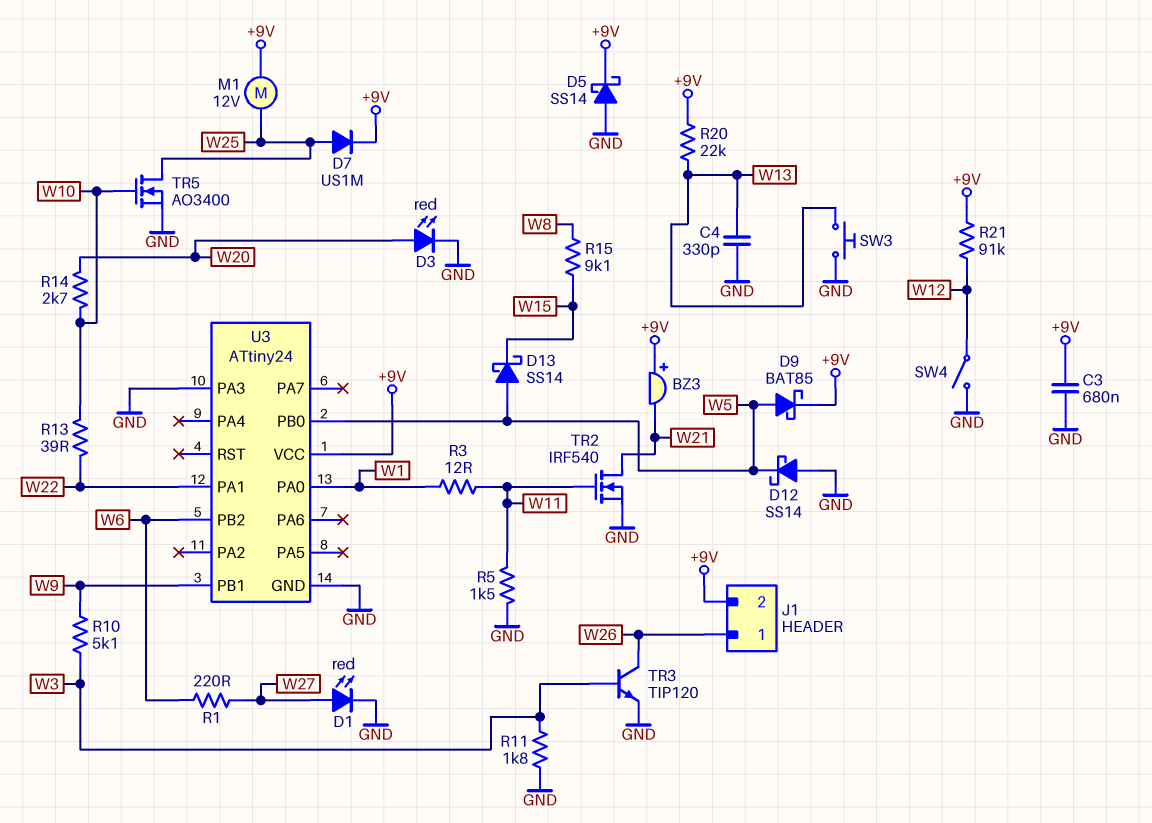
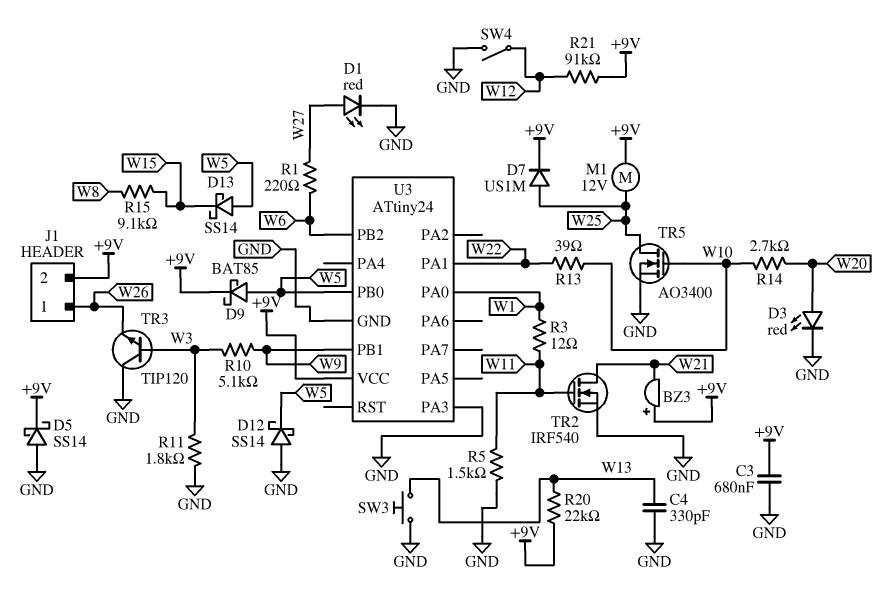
TR3: NPN TIP120 (B W3, C W26, E GND) -> NPN TIP120 (B W3, C GND, E W26)

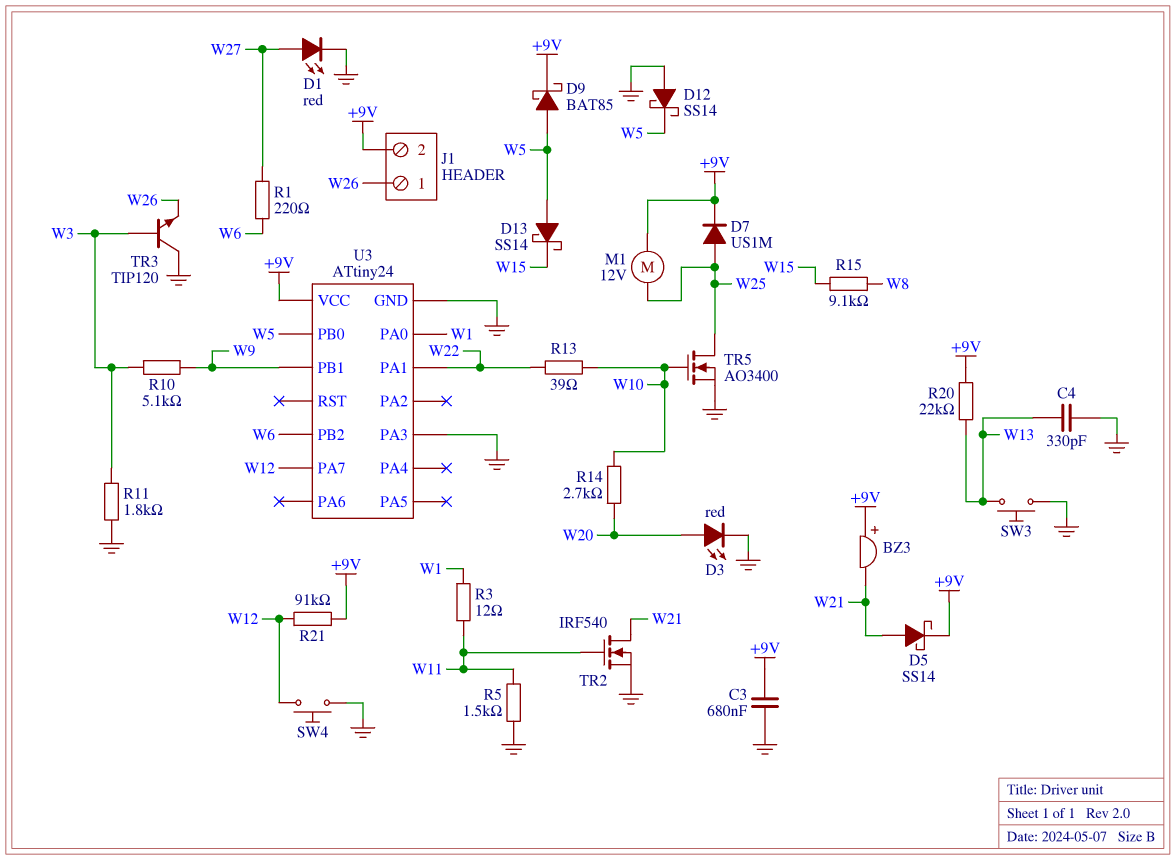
D5: schottky SS14 (A GND, K +9V) -> schottky SS14 (A W21, K +9V)
SW4: switch (GND, W12) -> button (GND, W12)
U3 pin PA7: none -> W12

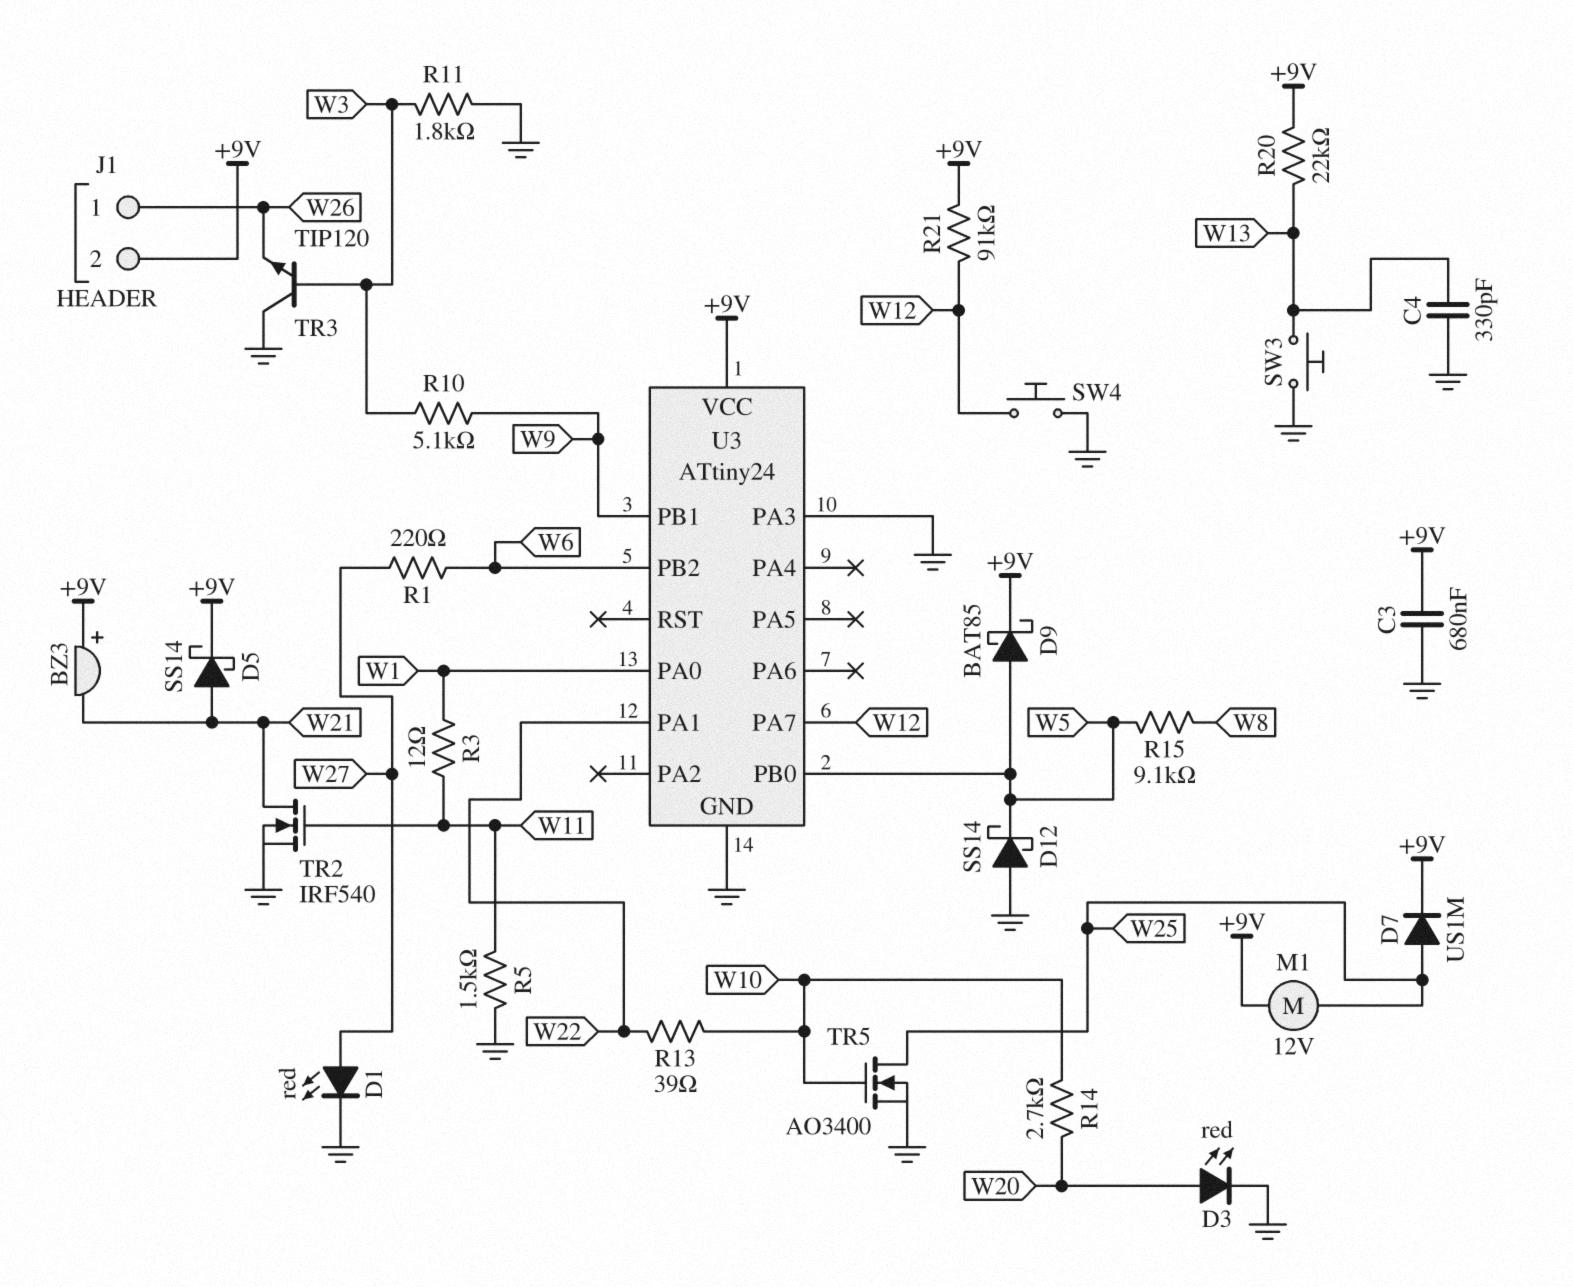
D13: schottky SS14 (A W5, K W15) -> none
R15: 9.1k (W8, W15) -> 9.1k (W5, W8)

